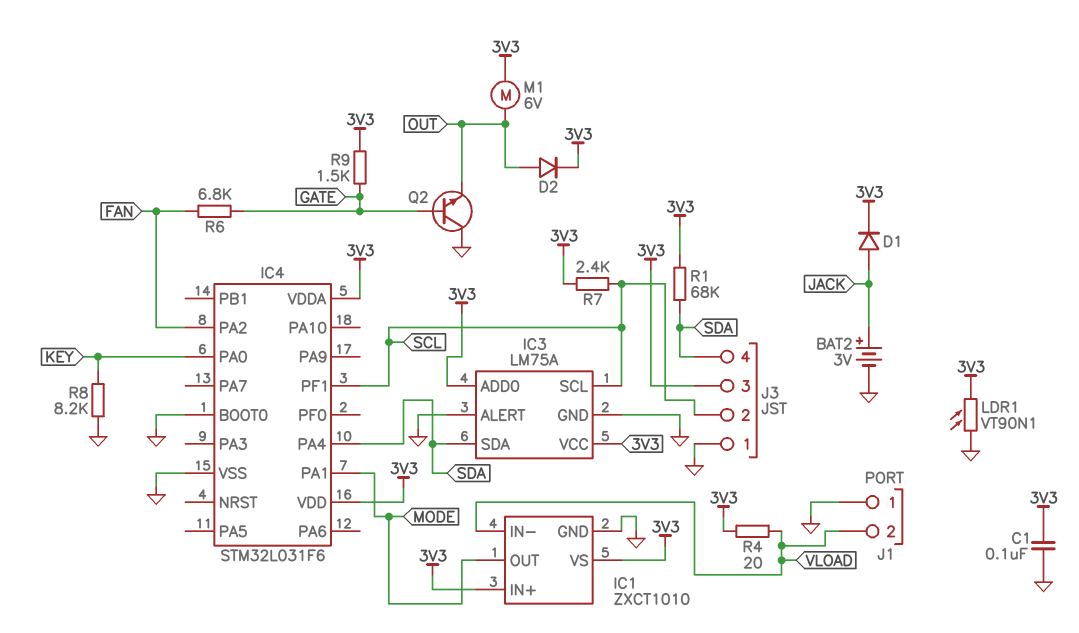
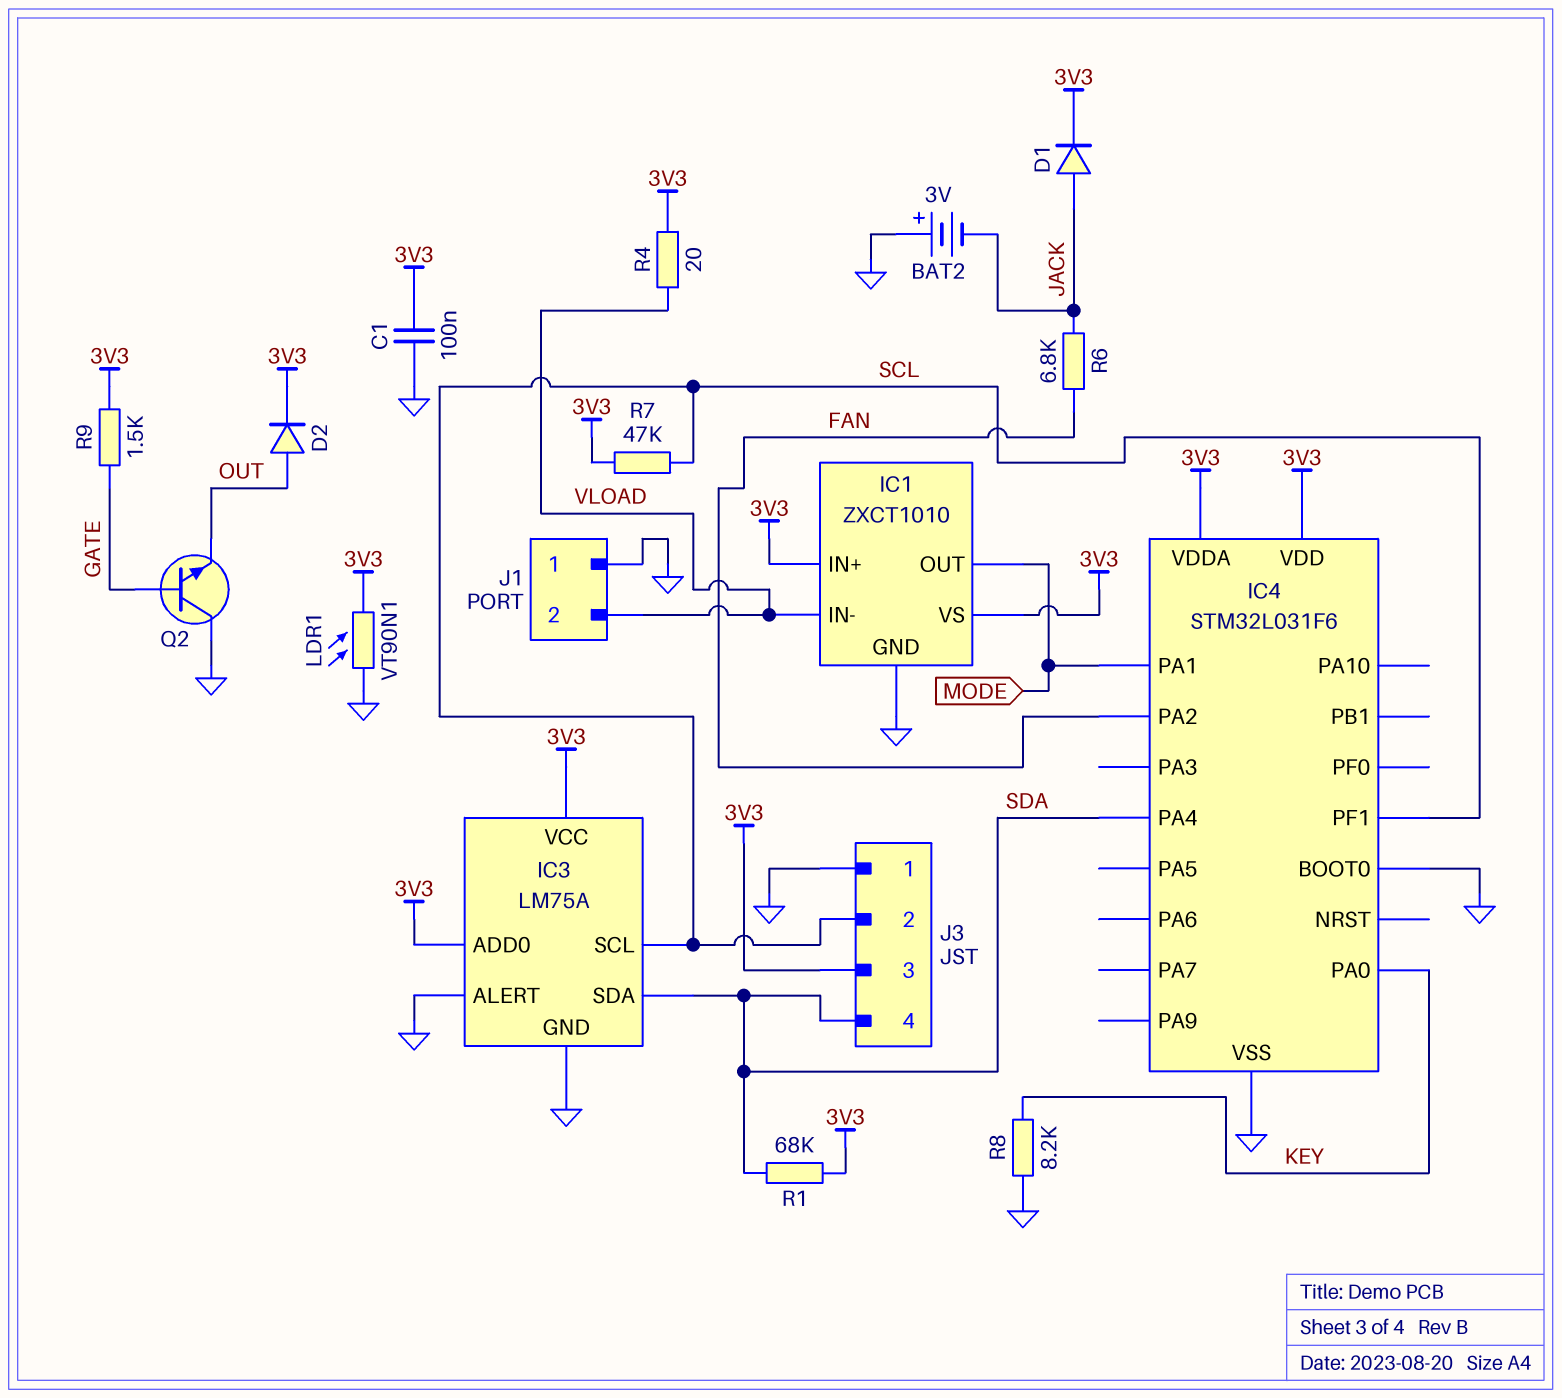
BAT2: 3V (plus JACK, minus GND) -> 3V (plus GND, minus JACK)
M1: motor 6V (3V3, OUT) -> none
R6: 6.8k (FAN, GATE) -> 6.8k (FAN, JACK)
R7: 2.4k (3V3, SCL) -> 47k (3V3, SCL)

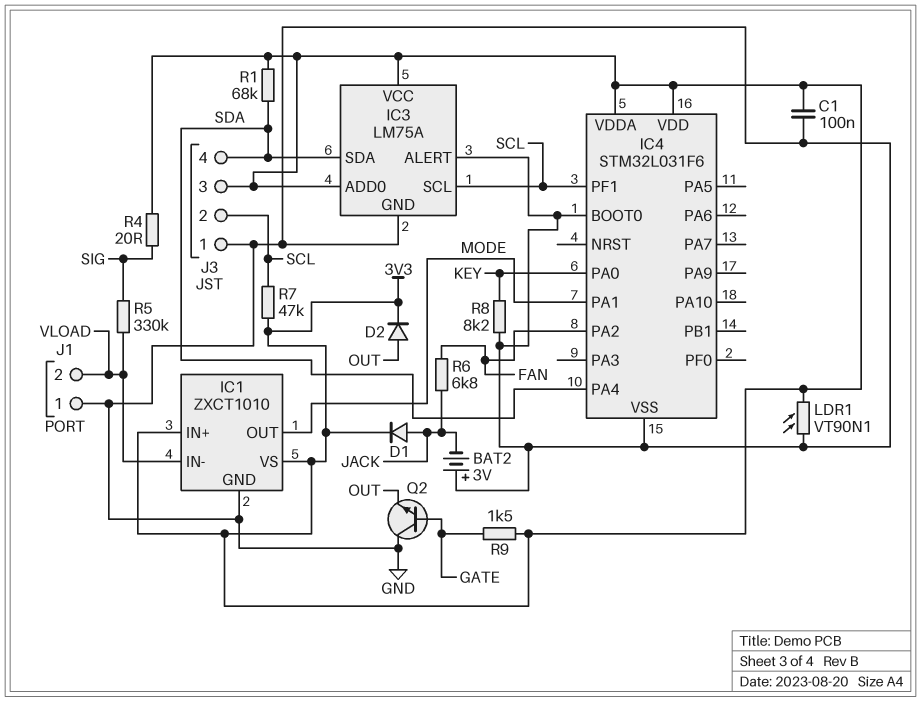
R4: 20 (3V3, VLOAD) -> 20 (3V3, SIG)
R5: none -> 330k (SIG, VLOAD)

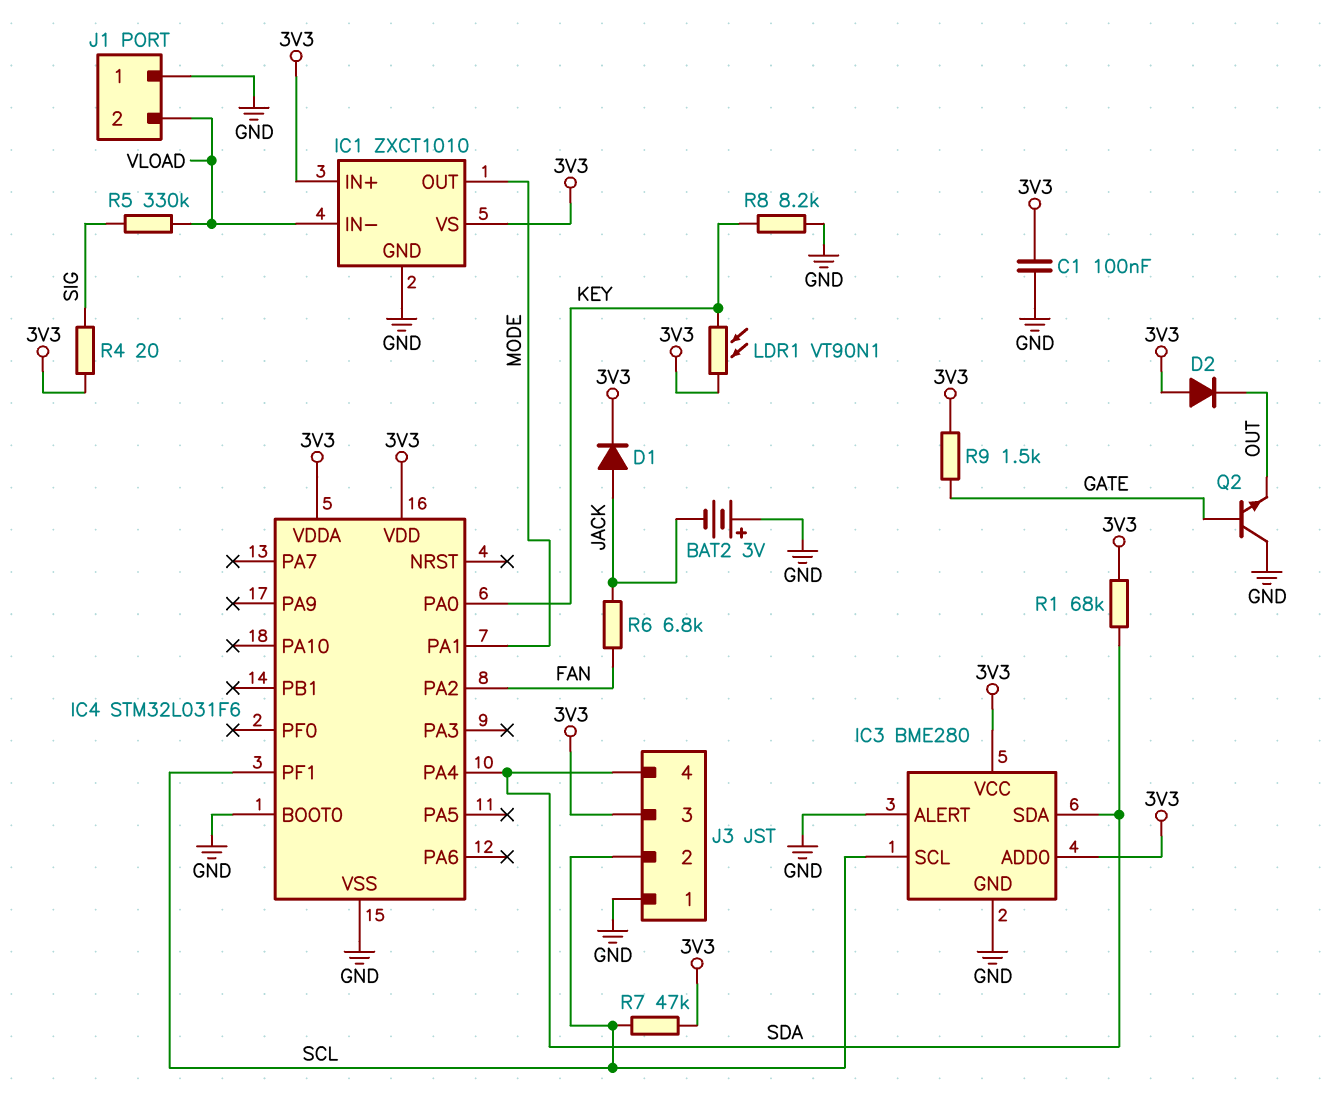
D2: diode (A OUT, K 3V3) -> diode (A 3V3, K OUT)
IC3: LM75A -> BME280
LDR1: VT90N1 (3V3, GND) -> VT90N1 (3V3, KEY)

